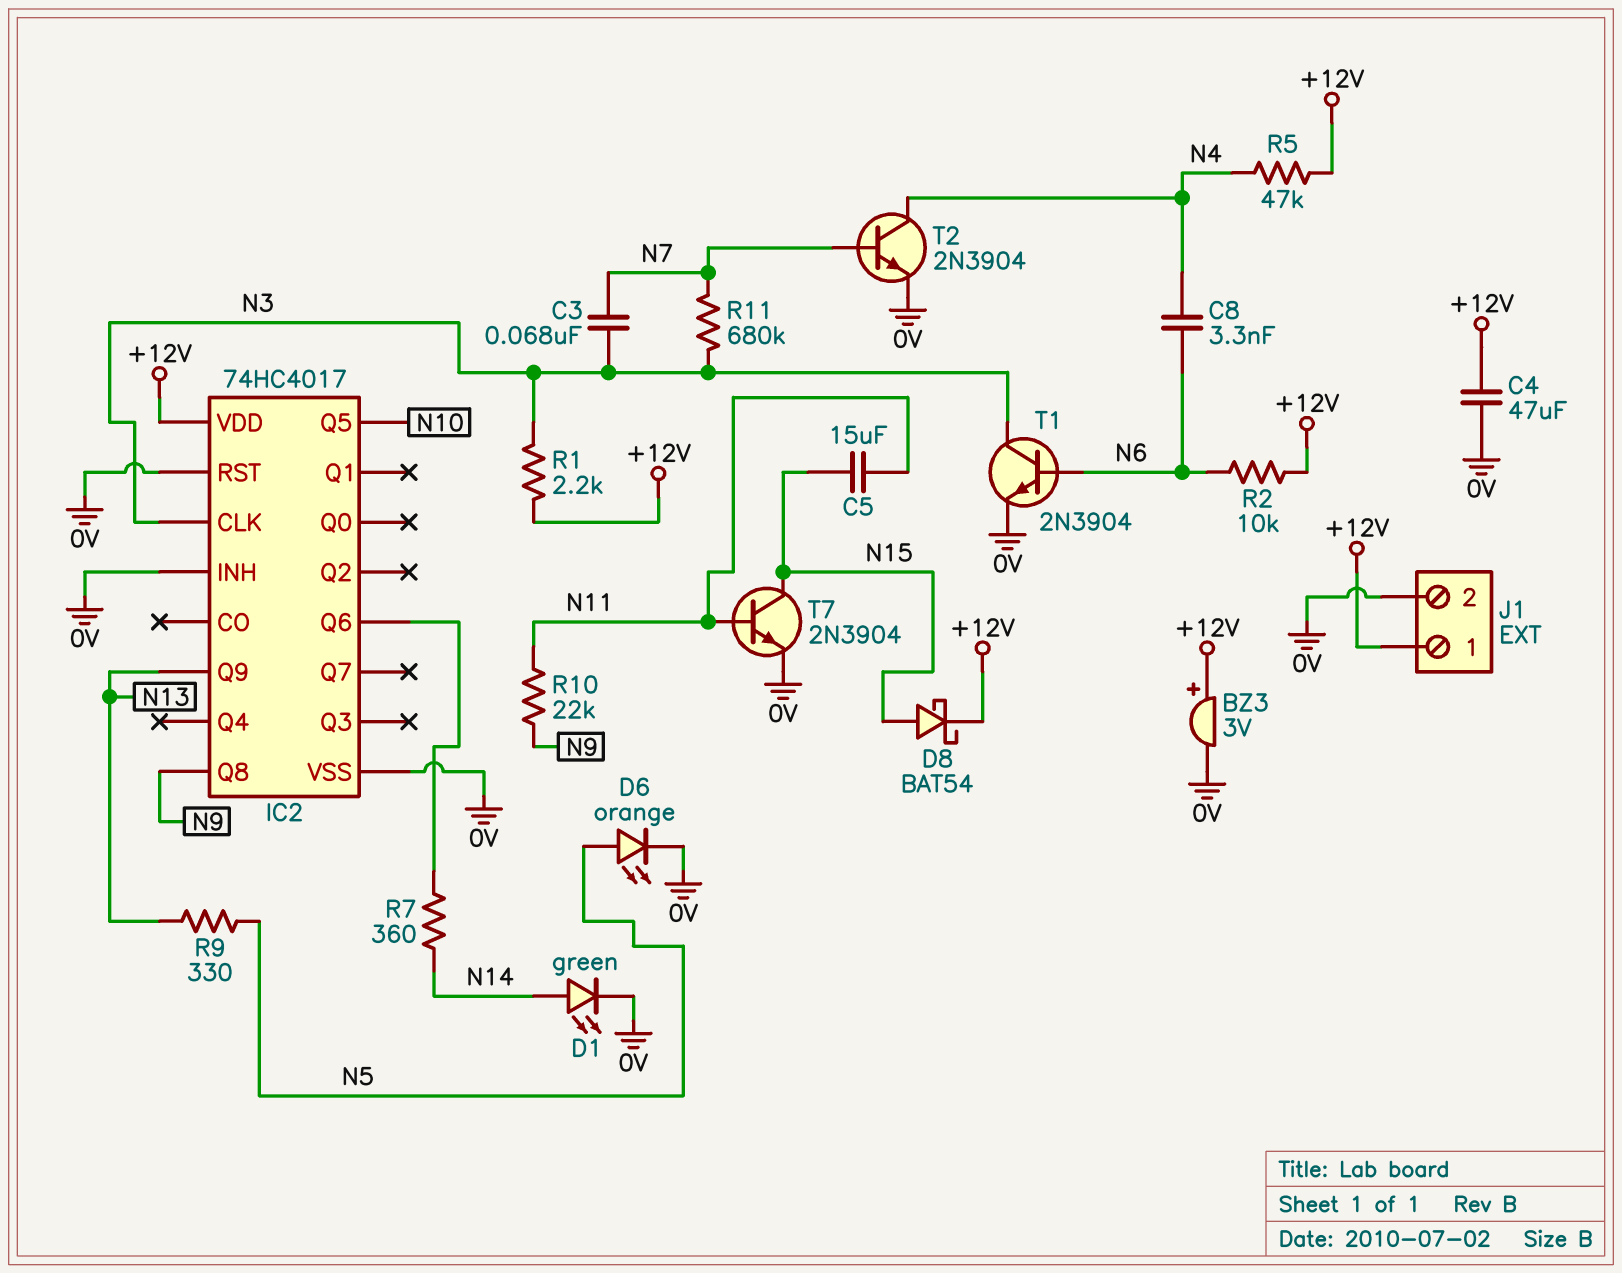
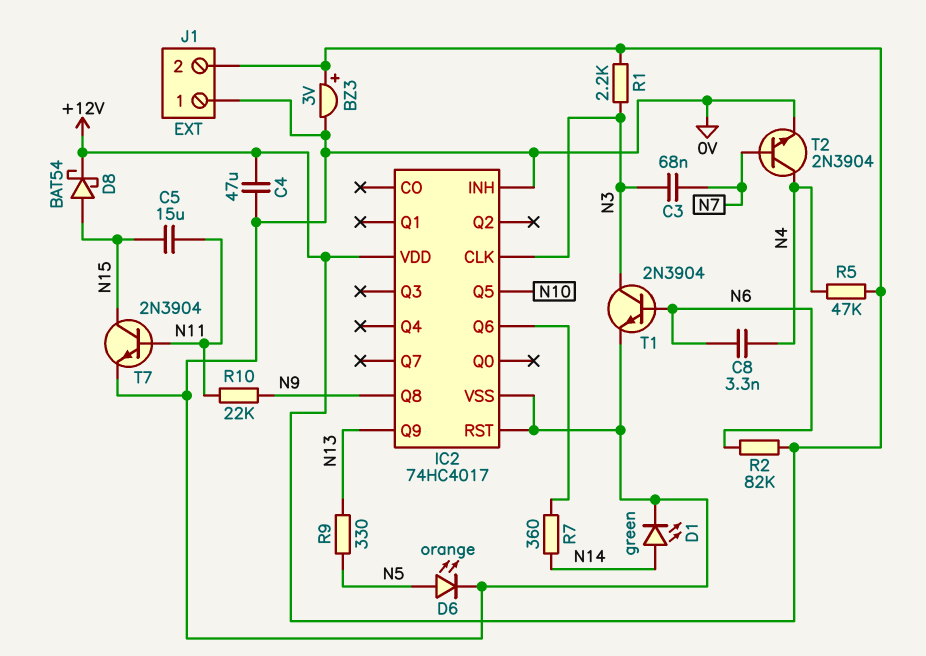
J1 pin 1: +12V -> 0V
J1 pin 2: 0V -> +12V
R2: 10k (+12V, N6) -> 82k (+12V, N6)
R11: 680k (N3, N7) -> none

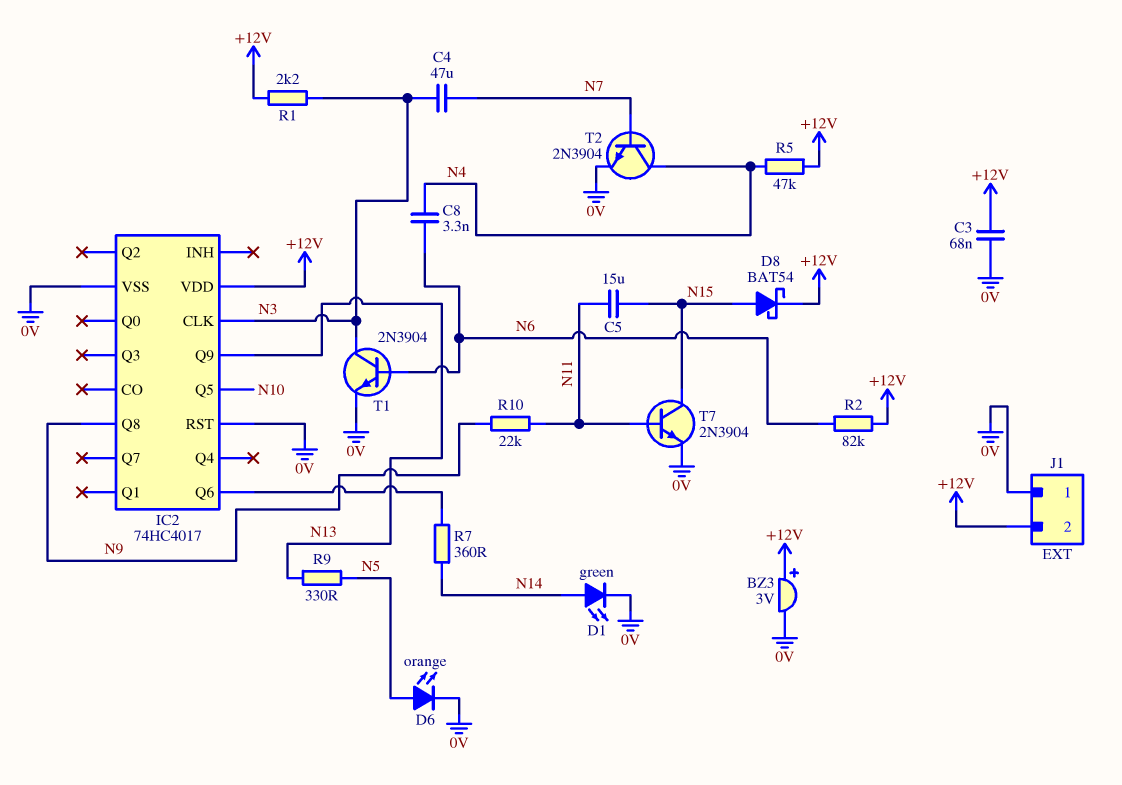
C3: 68nF (N3, N7) -> 68nF (+12V, 0V)
C4: 47uF (+12V, 0V) -> 47uF (N3, N7)
IC2 pin INH: 0V -> none

